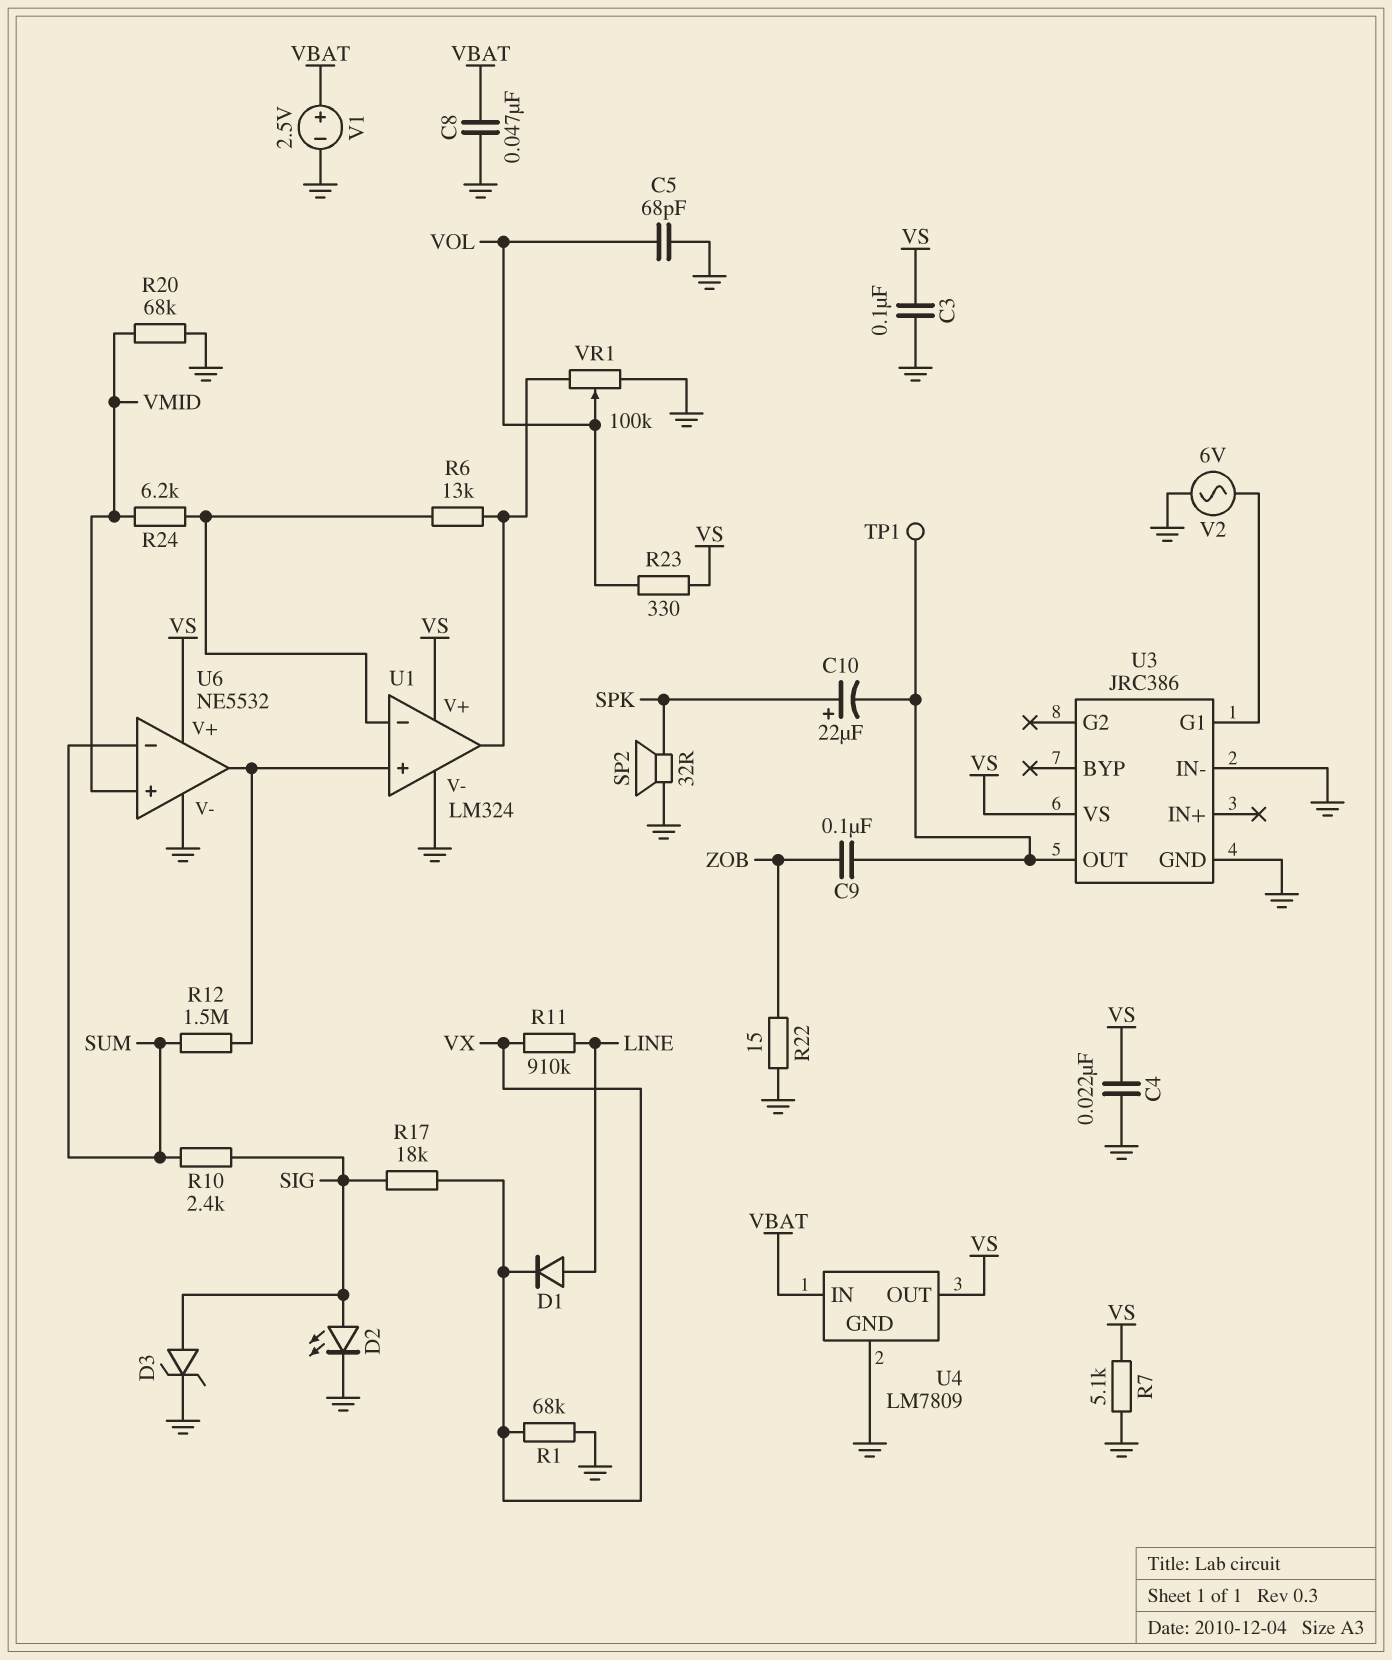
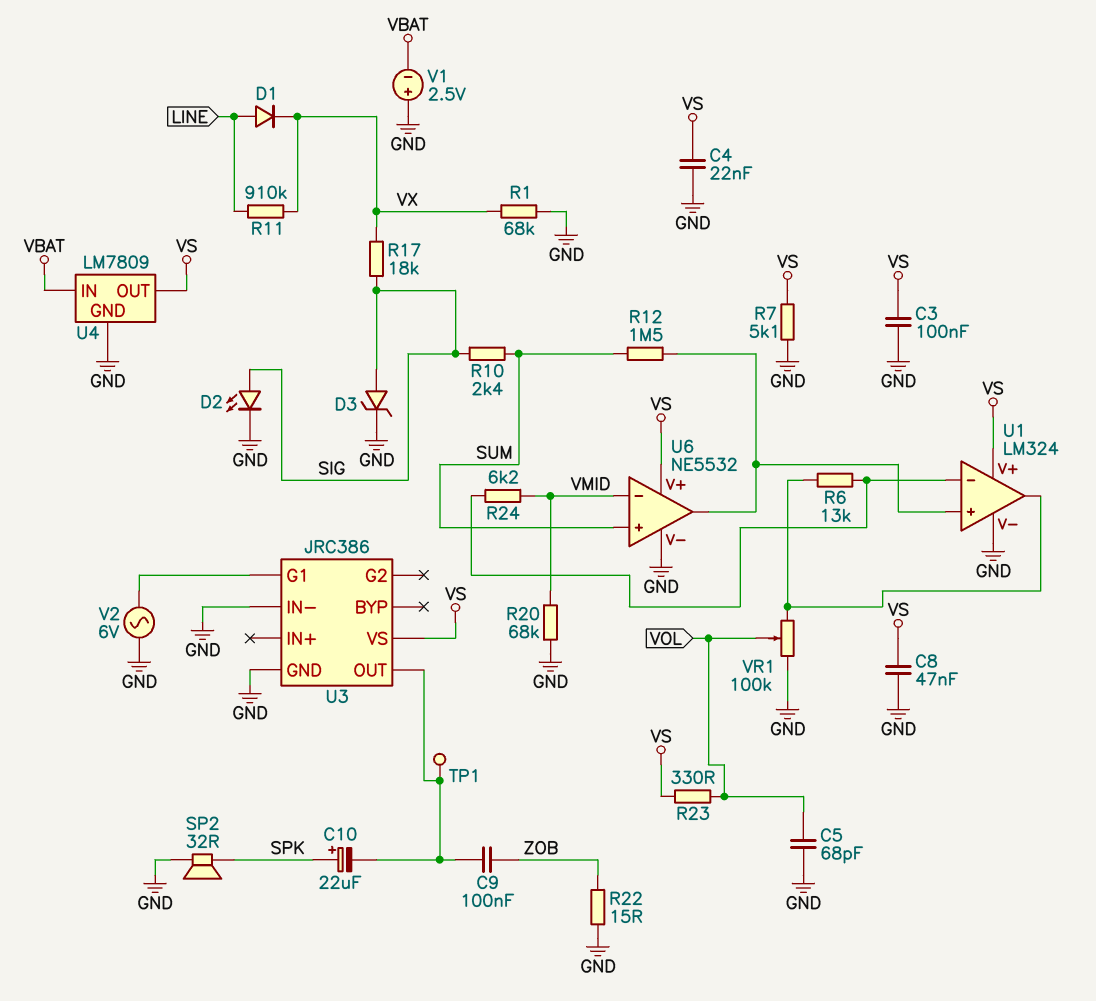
C8: 47nF (GND, VBAT) -> 47nF (GND, VS)
U6 pin in+: VMID -> SUM
U6 pin in-: SUM -> VMID
V1: 2.5V (plus VBAT, minus GND) -> 2.5V (plus GND, minus VBAT)

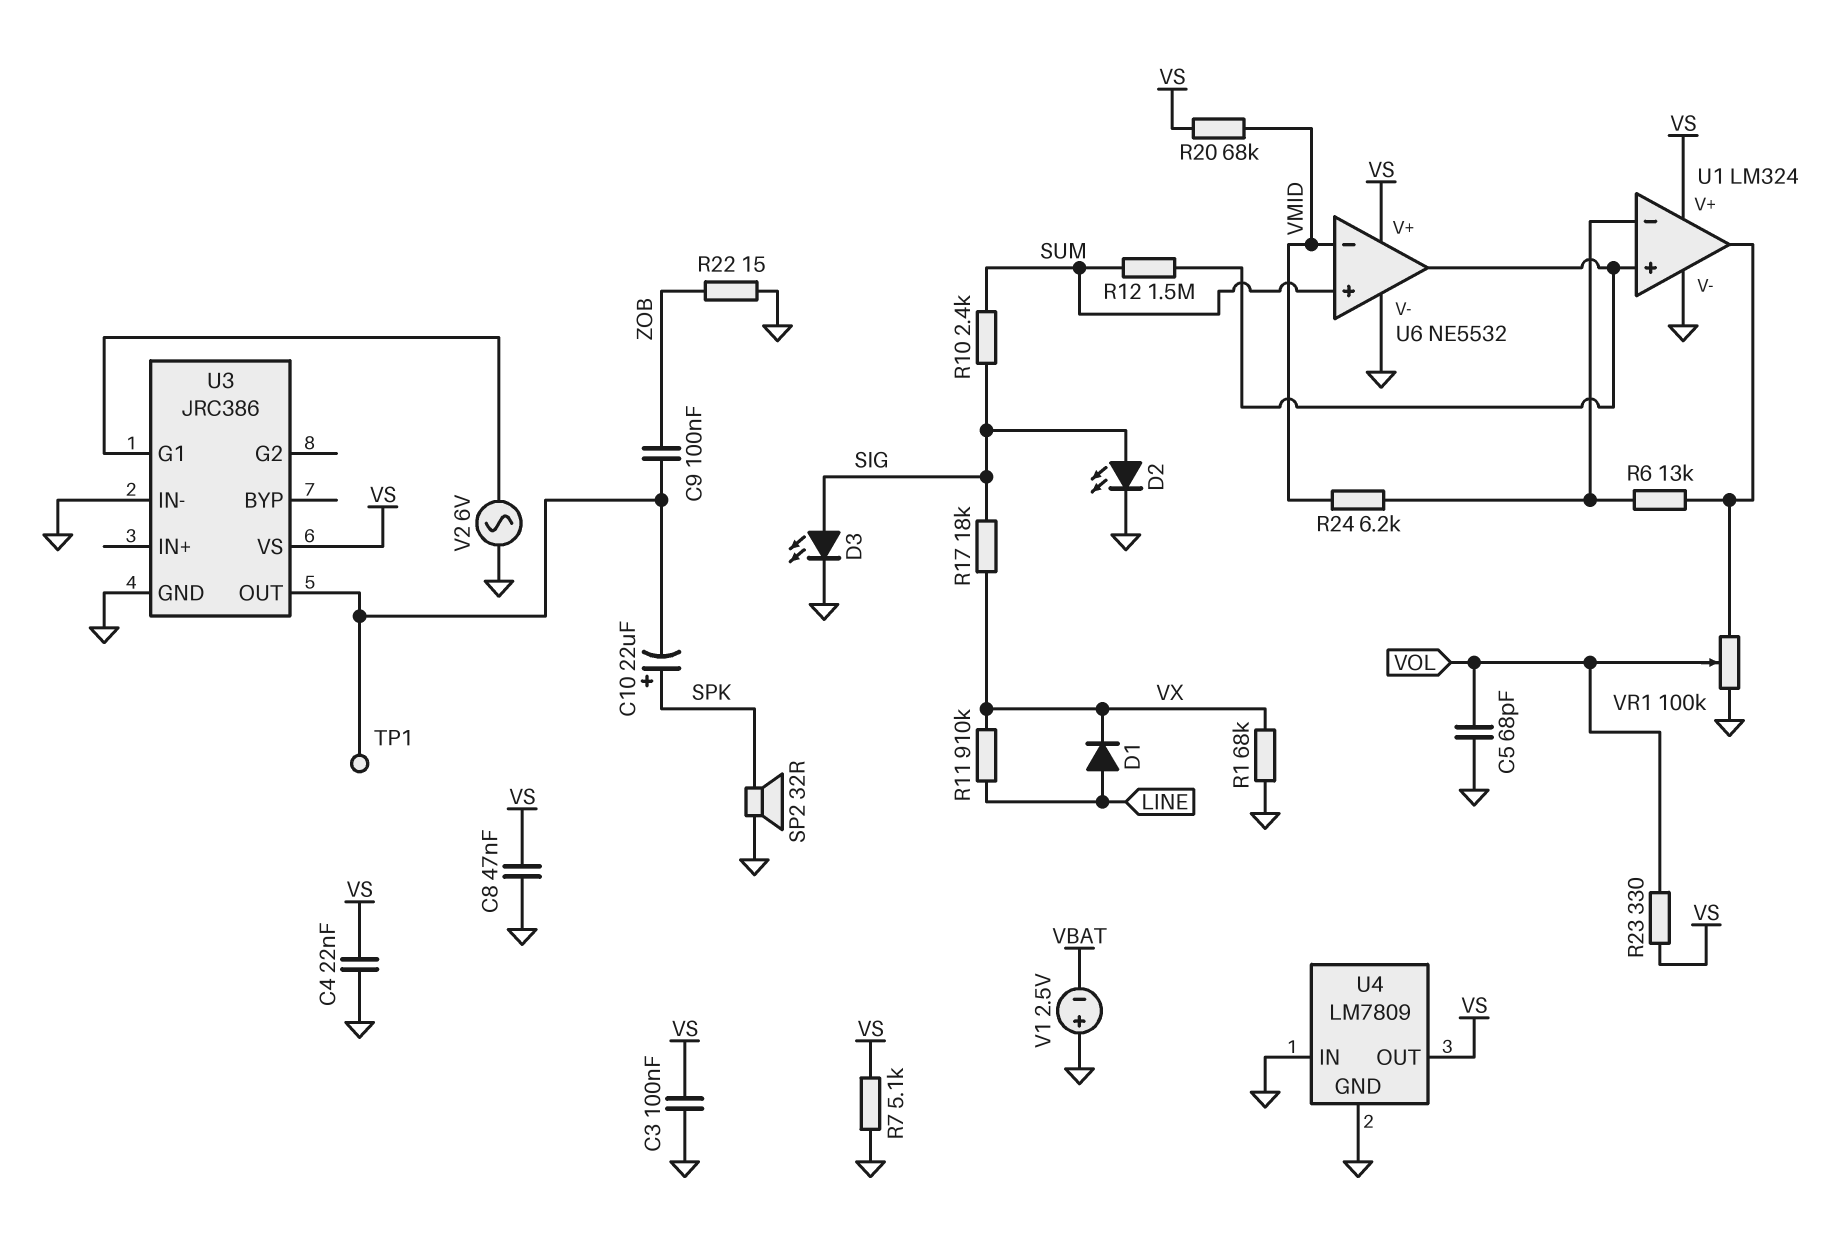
D3: zener (A SIG, K GND) -> LED (A SIG, K GND)
R20: 68k (GND, VMID) -> 68k (VMID, VS)
U4 pin IN: VBAT -> GND

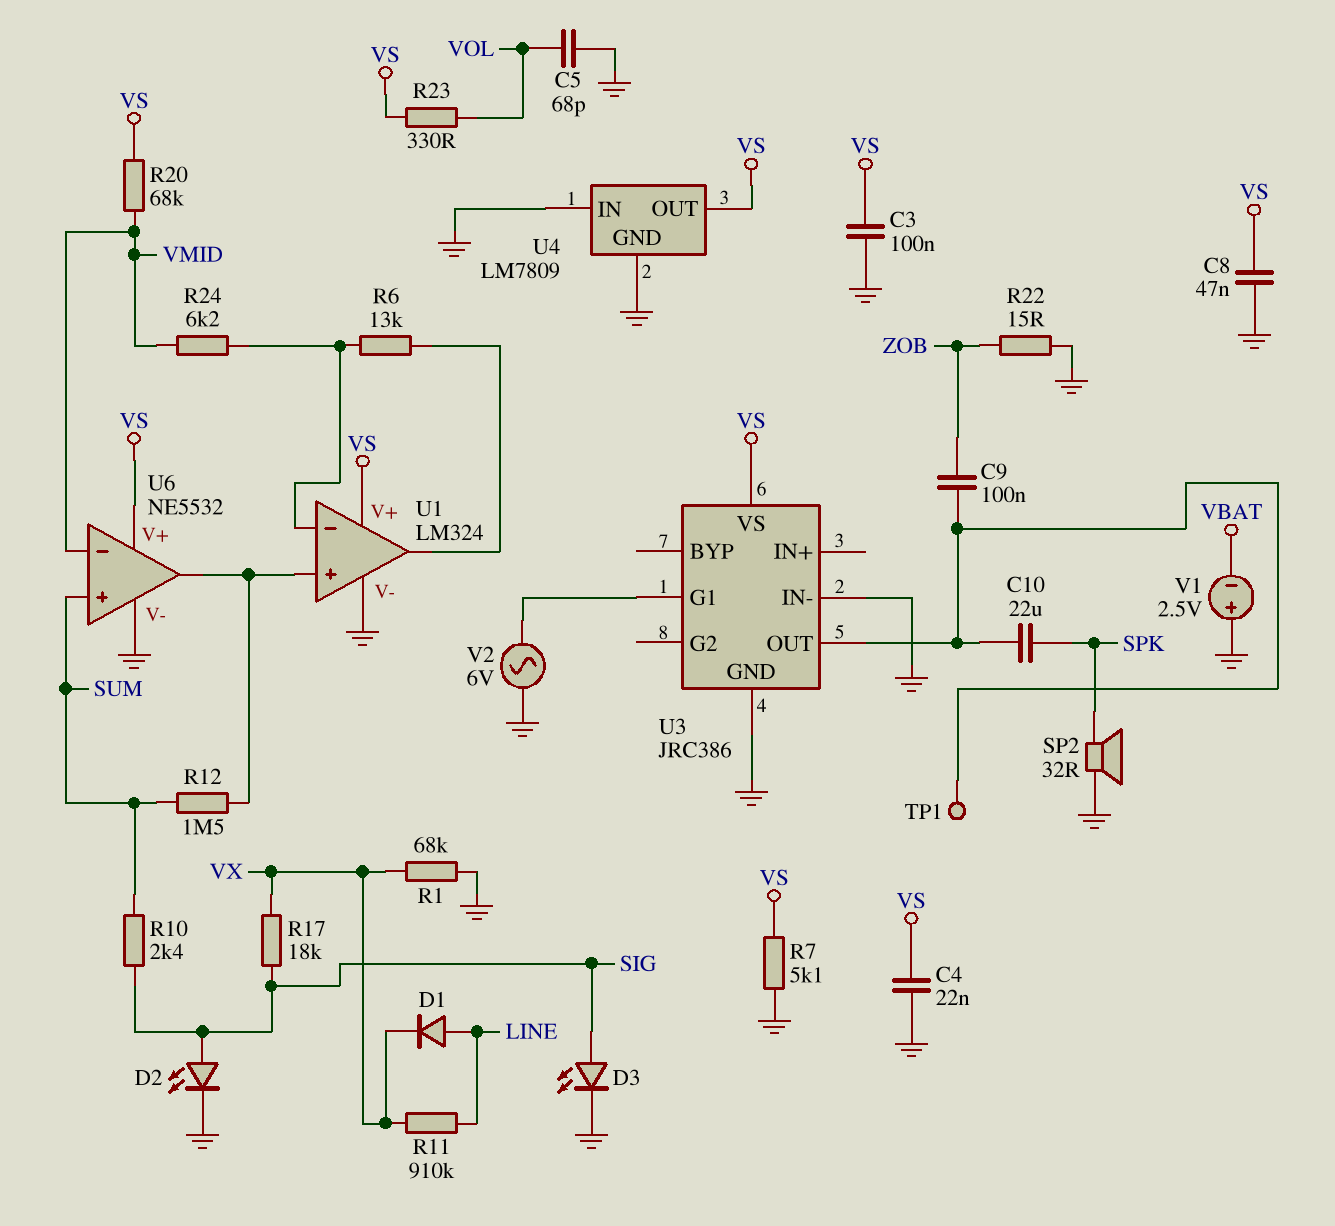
C10: 22uF (plus SPK, minus U3/OUT) -> 22uF (SPK, U3/OUT)
VR1: 100k (GND, U1/out, wiper VOL) -> none

